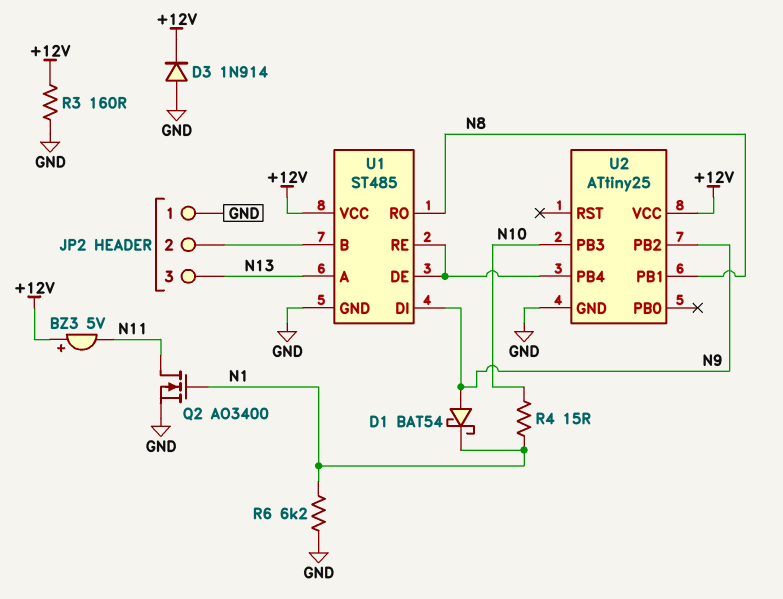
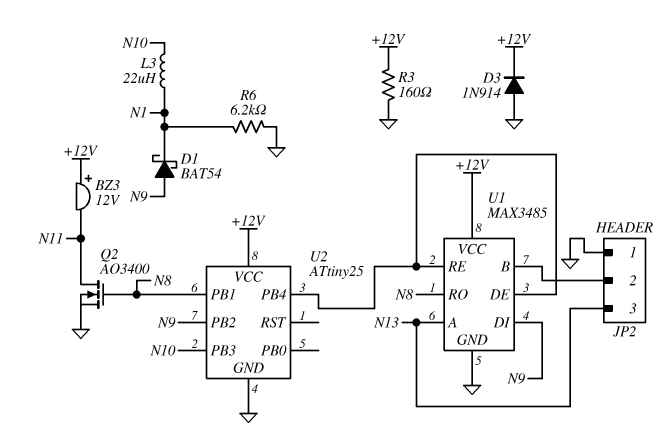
BZ3: buzzer 5V (plus +12V, minus N11) -> buzzer 12V (plus +12V, minus N11)
L3: none -> 22uH (N1, N10)
Q2: NMOS AO3400 (G N1, D N11, S GND) -> NMOS AO3400 (G N8, D N11, S GND)
R4: 15 (N1, N10) -> none
U1: ST485 -> MAX3485

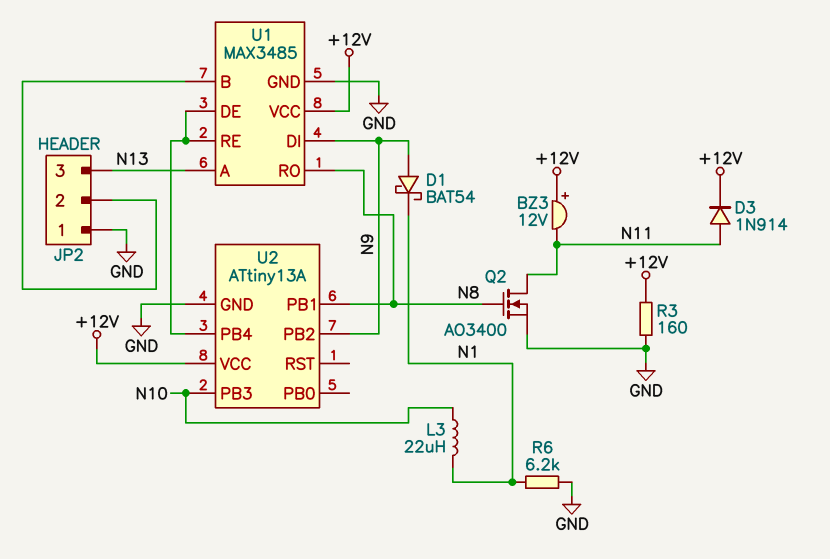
D3: diode 1N914 (A GND, K +12V) -> diode 1N914 (A N11, K +12V)
U2: ATtiny25 -> ATtiny13A

